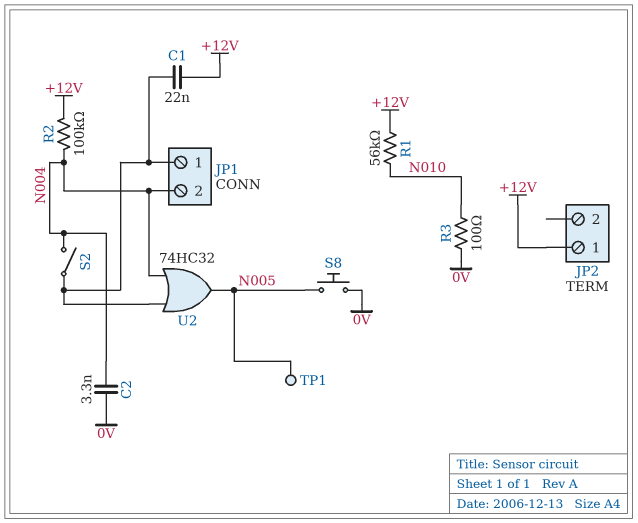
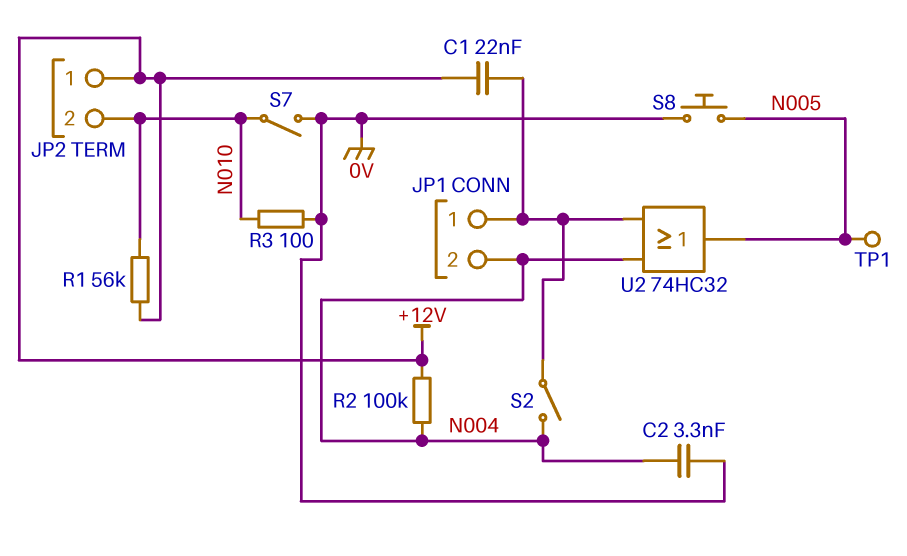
JP2 pin 2: none -> N010
S7: none -> switch (0V, N010)

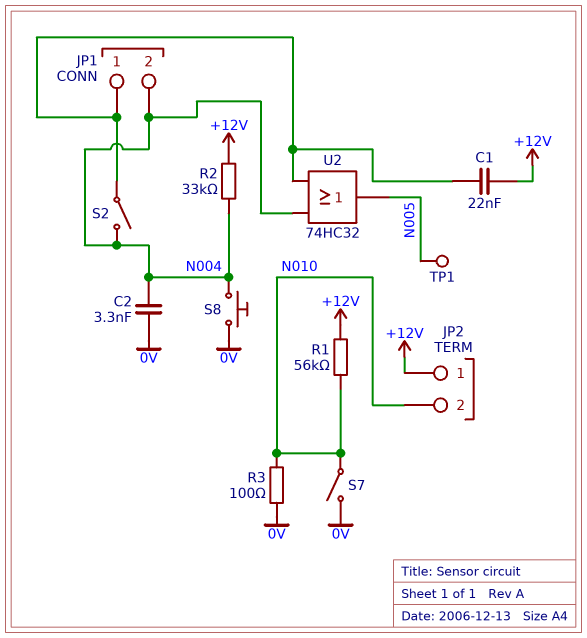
R2: 100k (+12V, N004) -> 33k (+12V, N004)
S8: button (0V, N005) -> button (0V, N004)

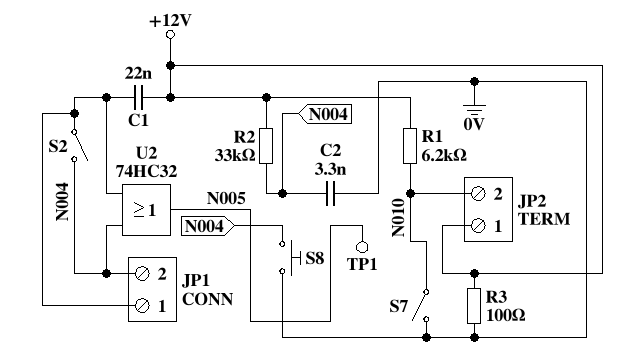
R1: 56k (+12V, N010) -> 6.2k (+12V, N010)
R3: 100 (0V, N010) -> 100 (+12V, 0V)

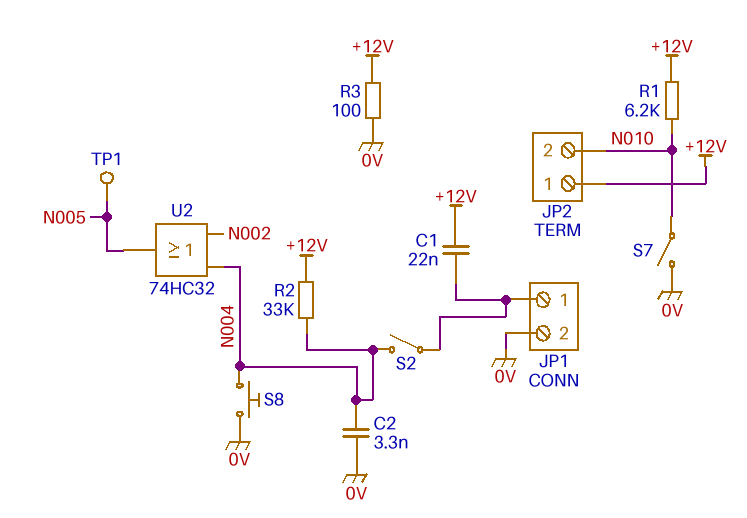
JP1 pin 2: N004 -> 0V
U2: OR 74HC32 (in JP1/1, in N004, out N005) -> OR 74HC32 (in N002, in N004, out N005)

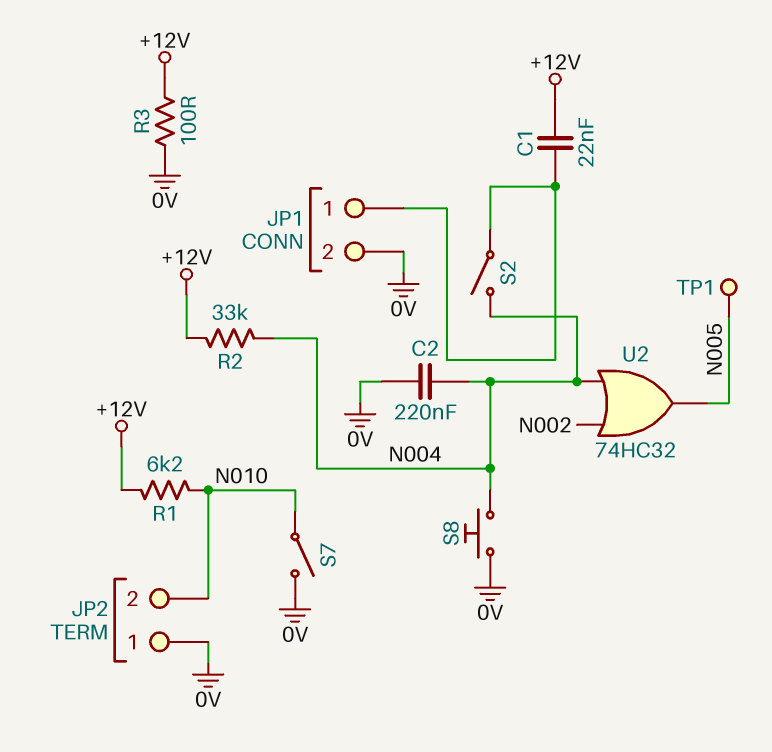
C2: 3.3nF (0V, N004) -> 220nF (0V, N004)
JP2 pin 1: +12V -> 0V

